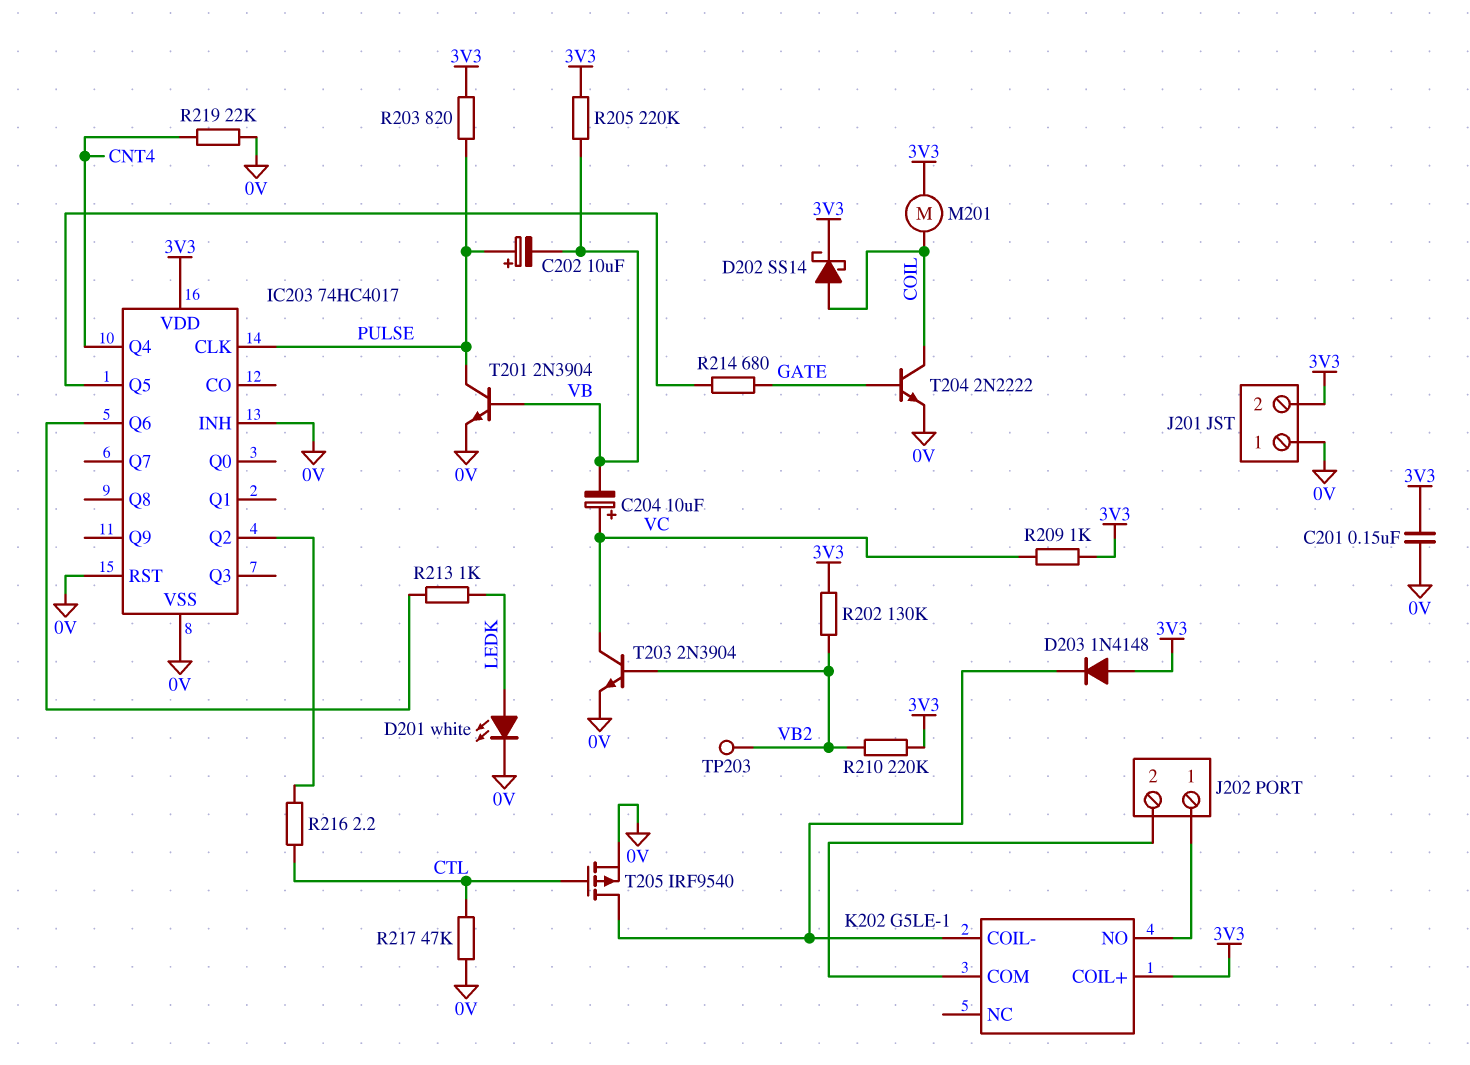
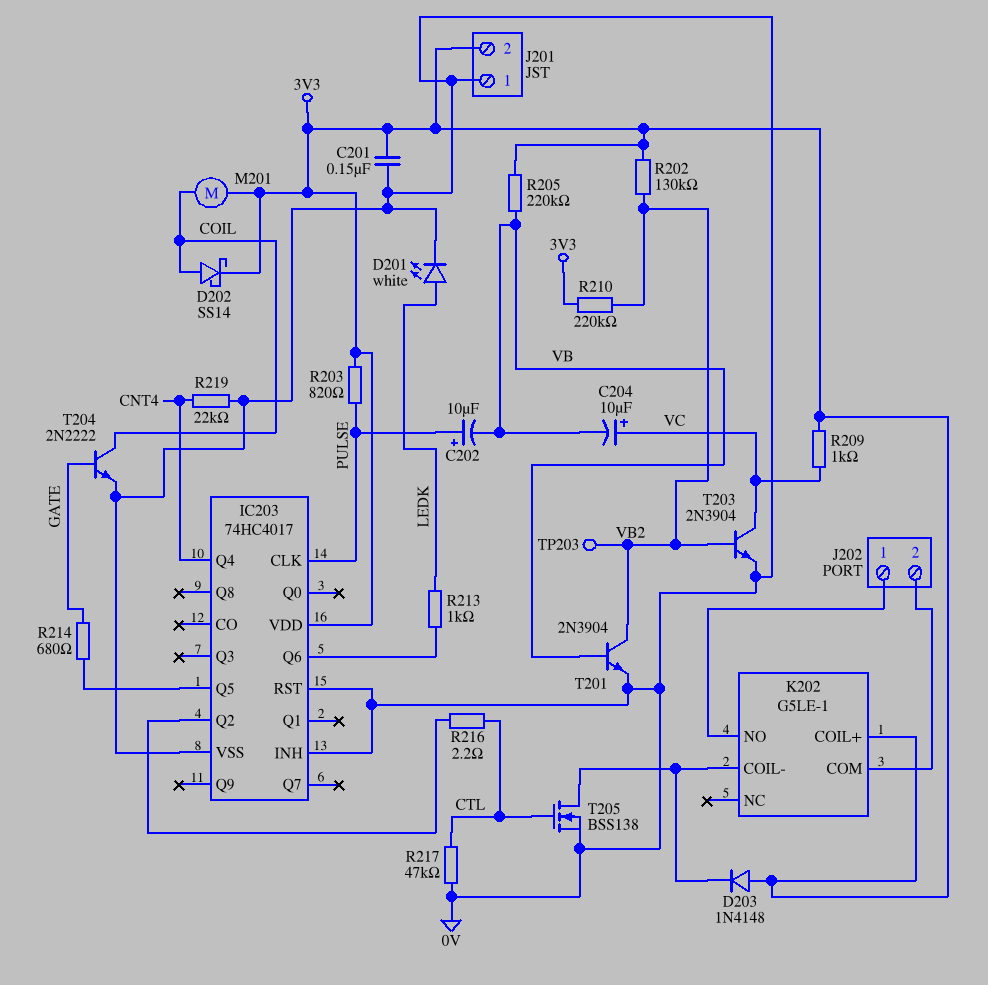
T201: NPN 2N3904 (B VB, C PULSE, E 0V) -> NPN 2N3904 (B VB, C VB2, E 0V)
T205: PMOS IRF9540 (G CTL, D K202/COIL-, S 0V) -> NMOS BSS138 (G CTL, D K202/COIL-, S 0V)

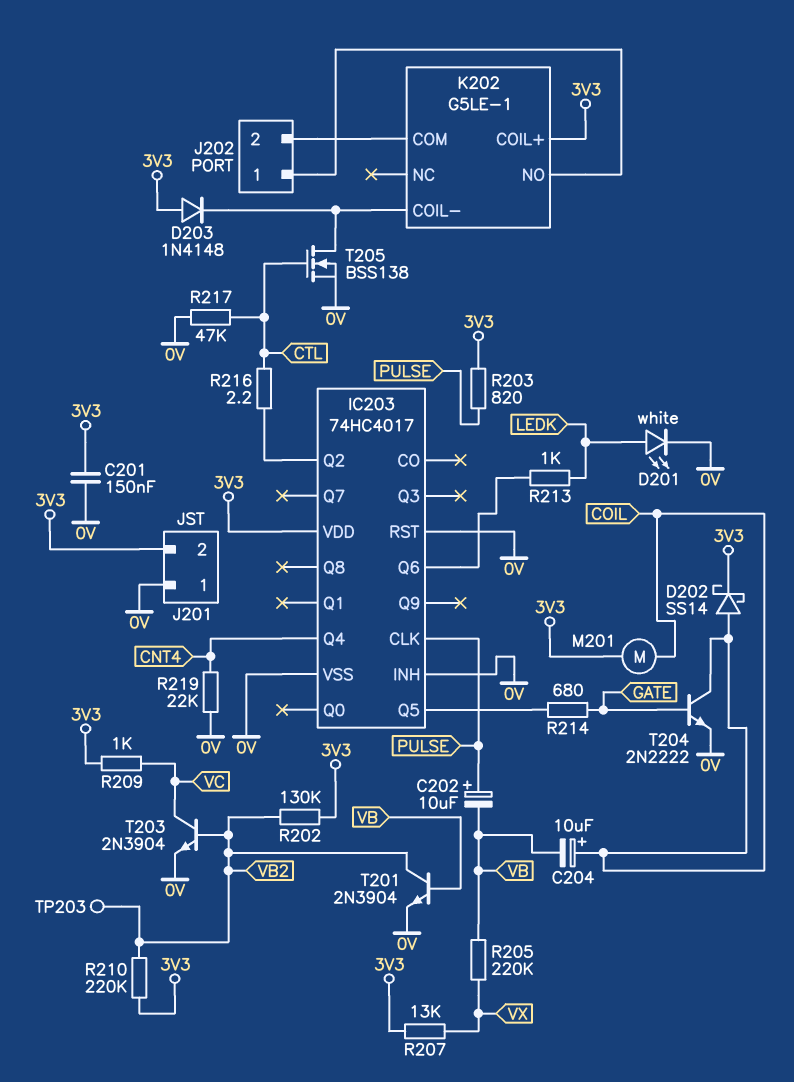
C204: 10uF (plus VC, minus VB) -> 10uF (plus COIL, minus VB)
R205: 220k (3V3, VB) -> 220k (VB, VX)
R207: none -> 13k (3V3, VX)

